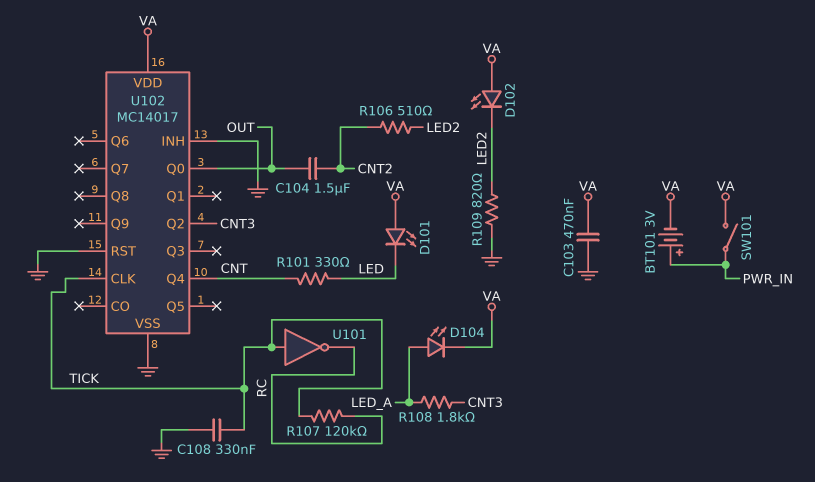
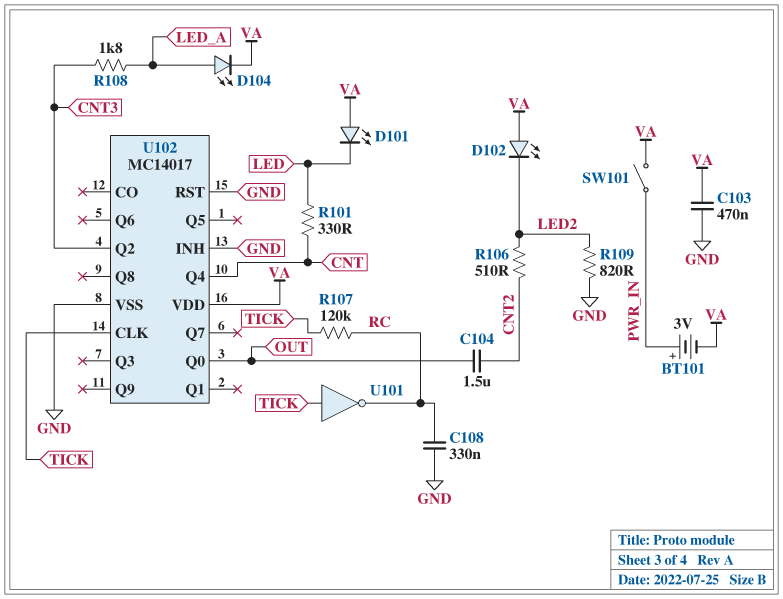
C108: 330nF (GND, TICK) -> 330nF (GND, RC)

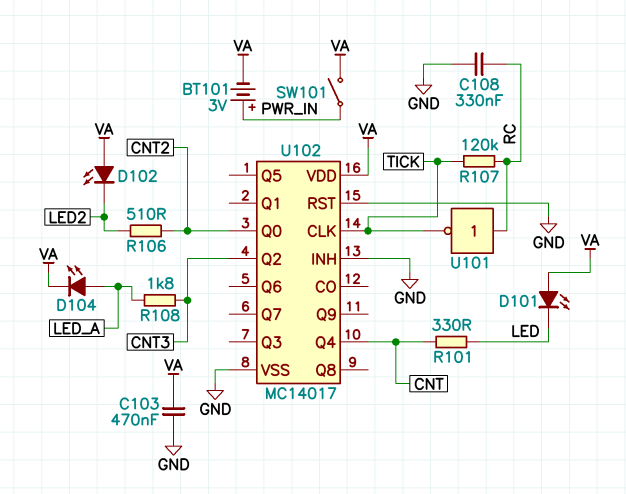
C104: 1.5uF (CNT2, OUT) -> none
R109: 820 (GND, LED2) -> none
U101: NOT (in TICK, out RC) -> NOT (in RC, out TICK)
U102 pin Q0: OUT -> CNT2

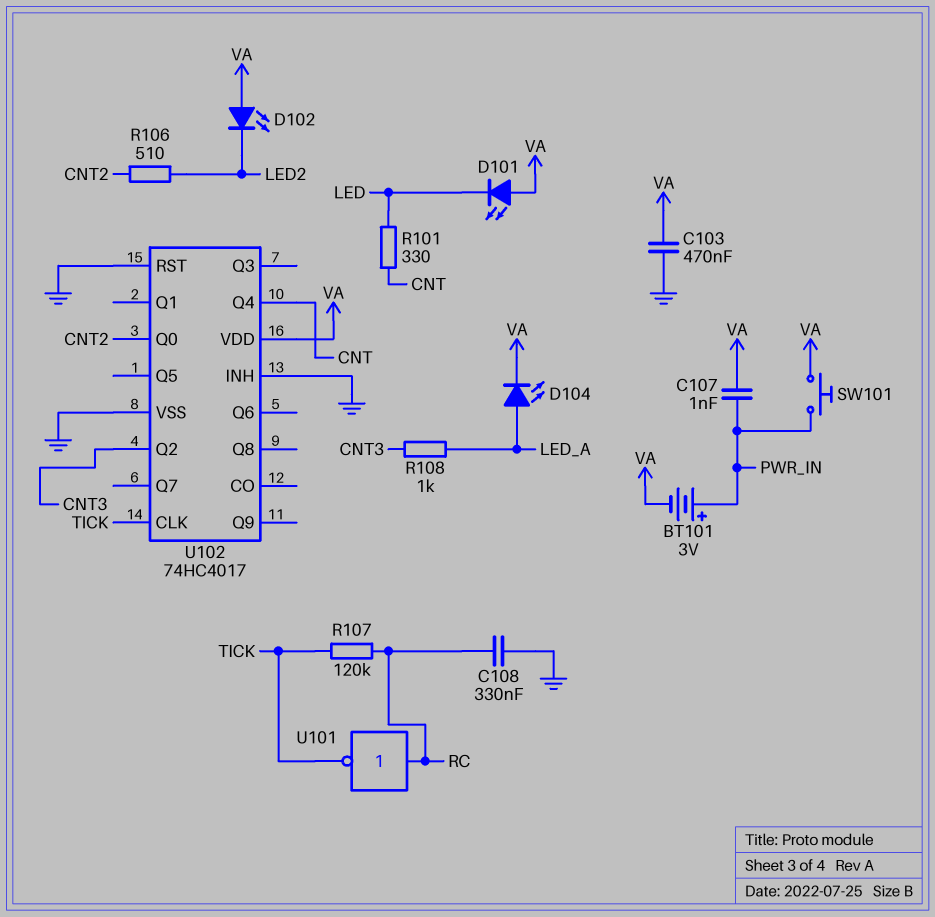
C107: none -> 1nF (PWR_IN, VA)
R108: 1.8k (CNT3, LED_A) -> 1k (CNT3, LED_A)
SW101: switch (PWR_IN, VA) -> button (PWR_IN, VA)
U102: MC14017 -> 74HC4017

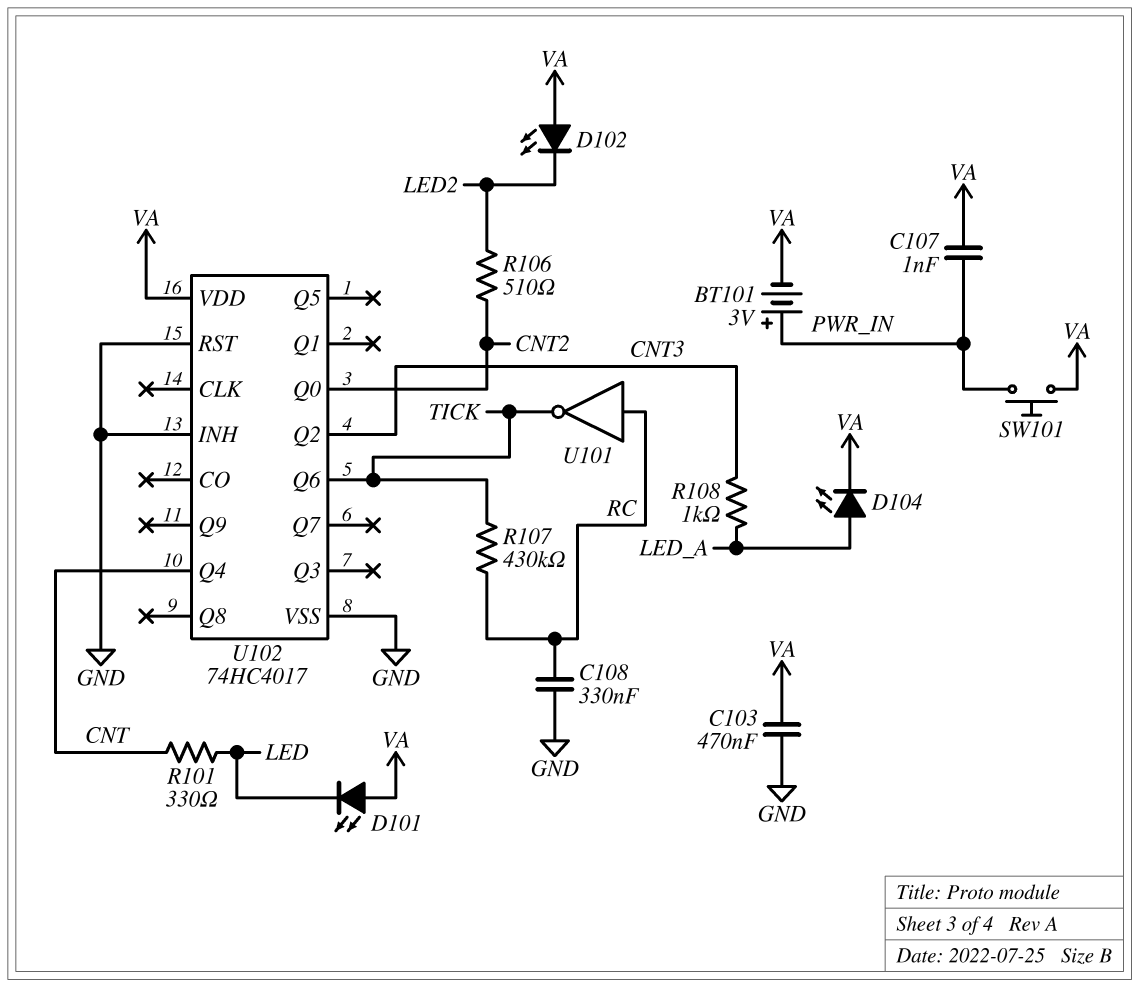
R107: 120k (RC, TICK) -> 430k (RC, TICK)
U102 pin CLK: TICK -> none
U102 pin Q6: none -> TICK

